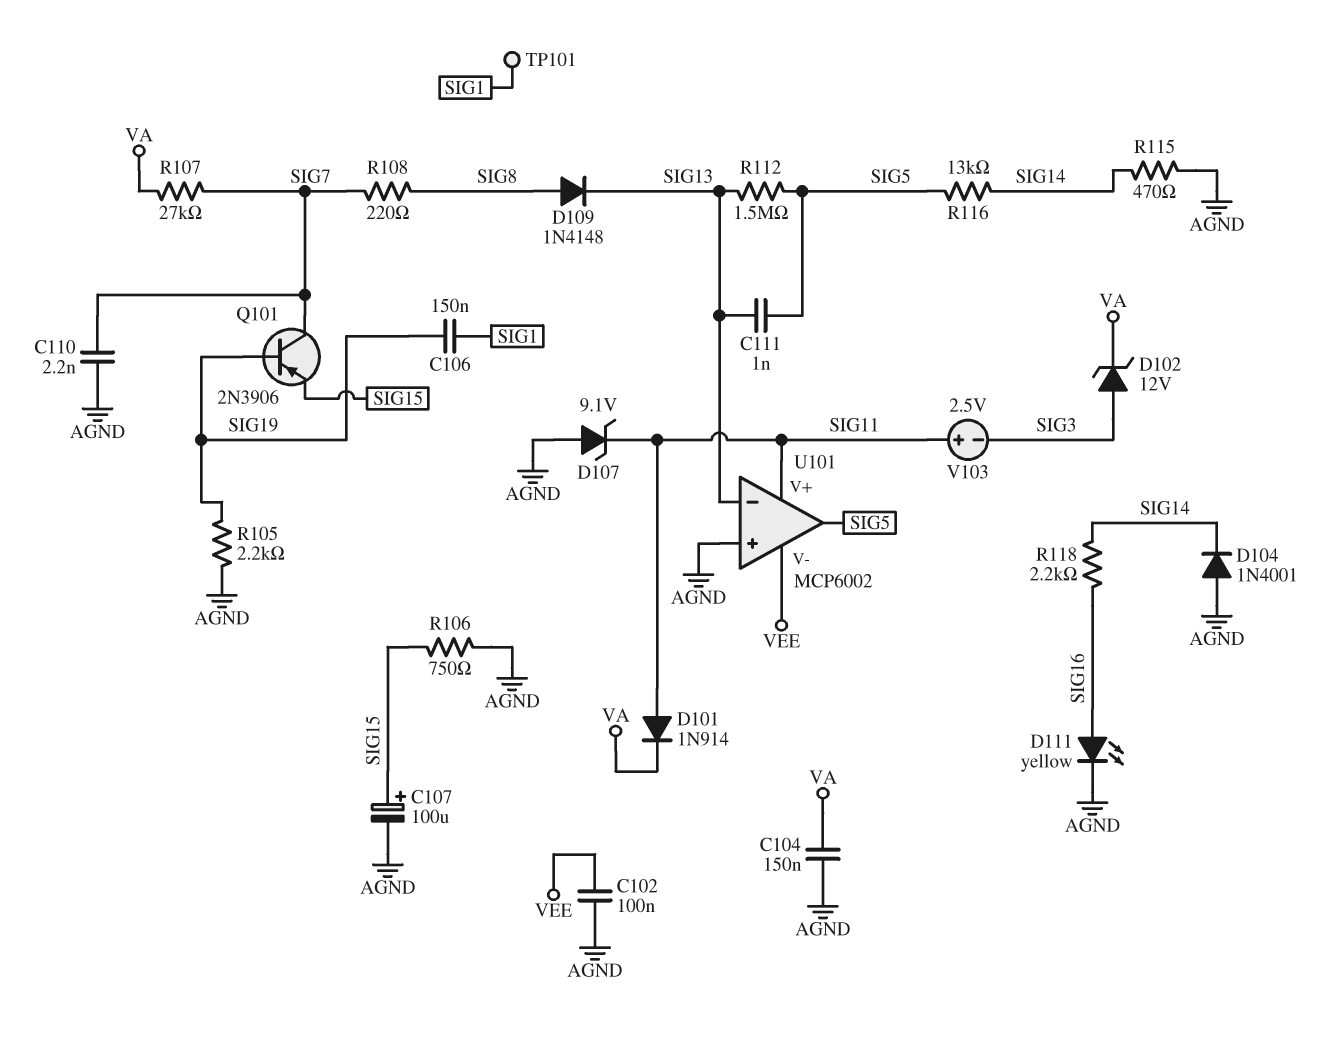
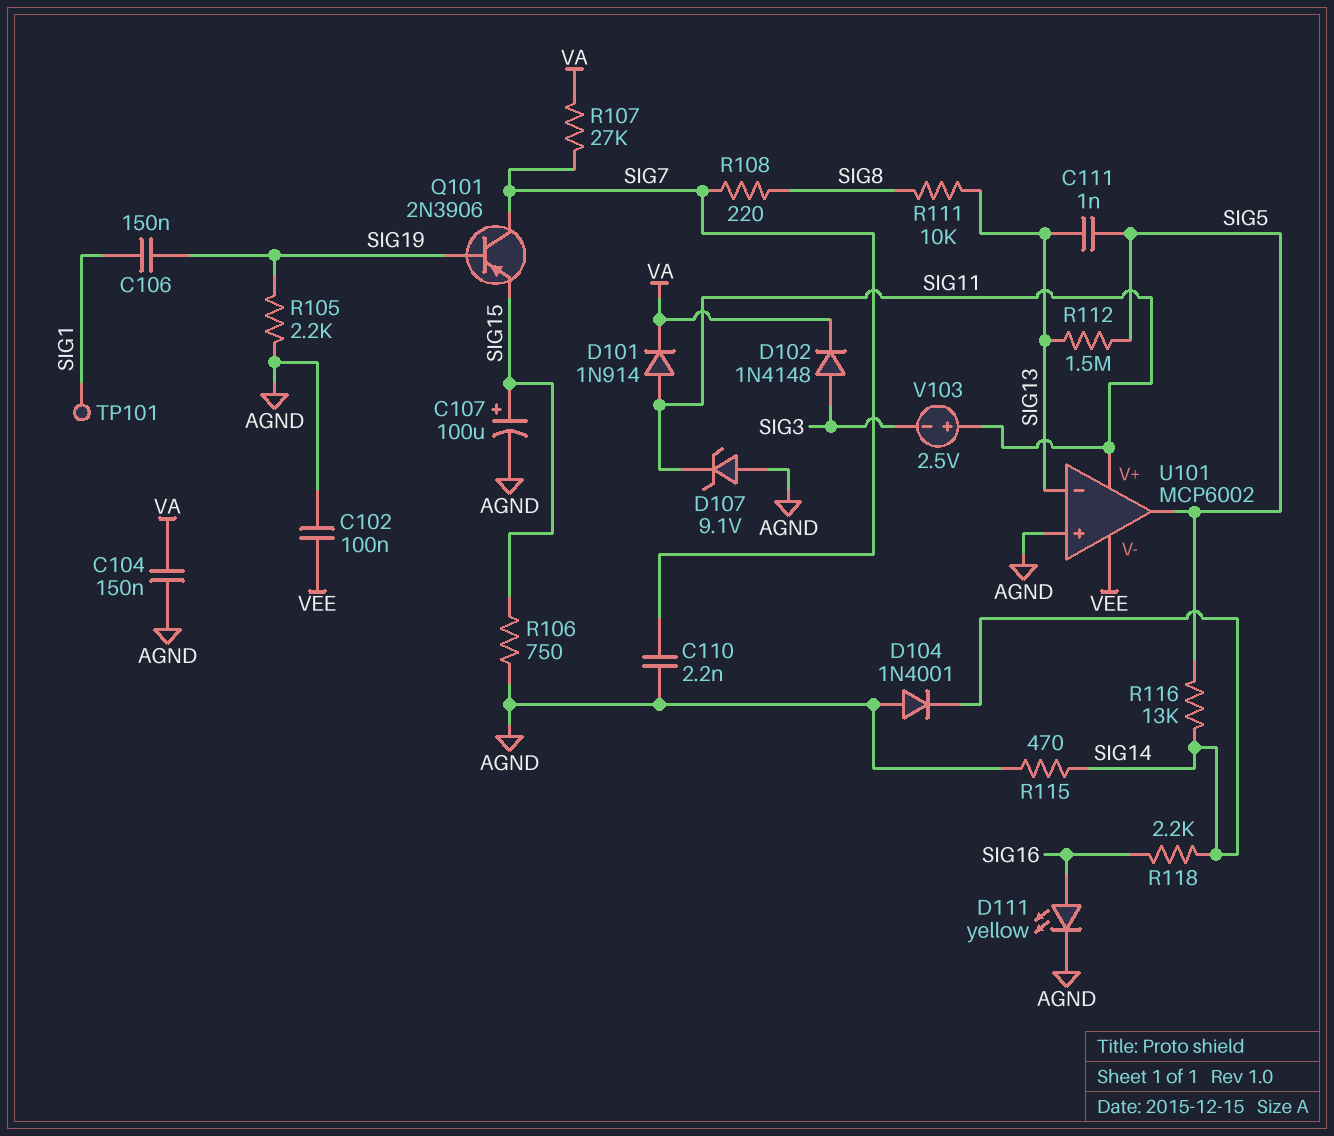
D102: zener 12V (A SIG3, K VA) -> diode 1N4148 (A SIG3, K VA)
D109: diode 1N4148 (A SIG8, K SIG13) -> none
R111: none -> 10k (SIG8, SIG13)

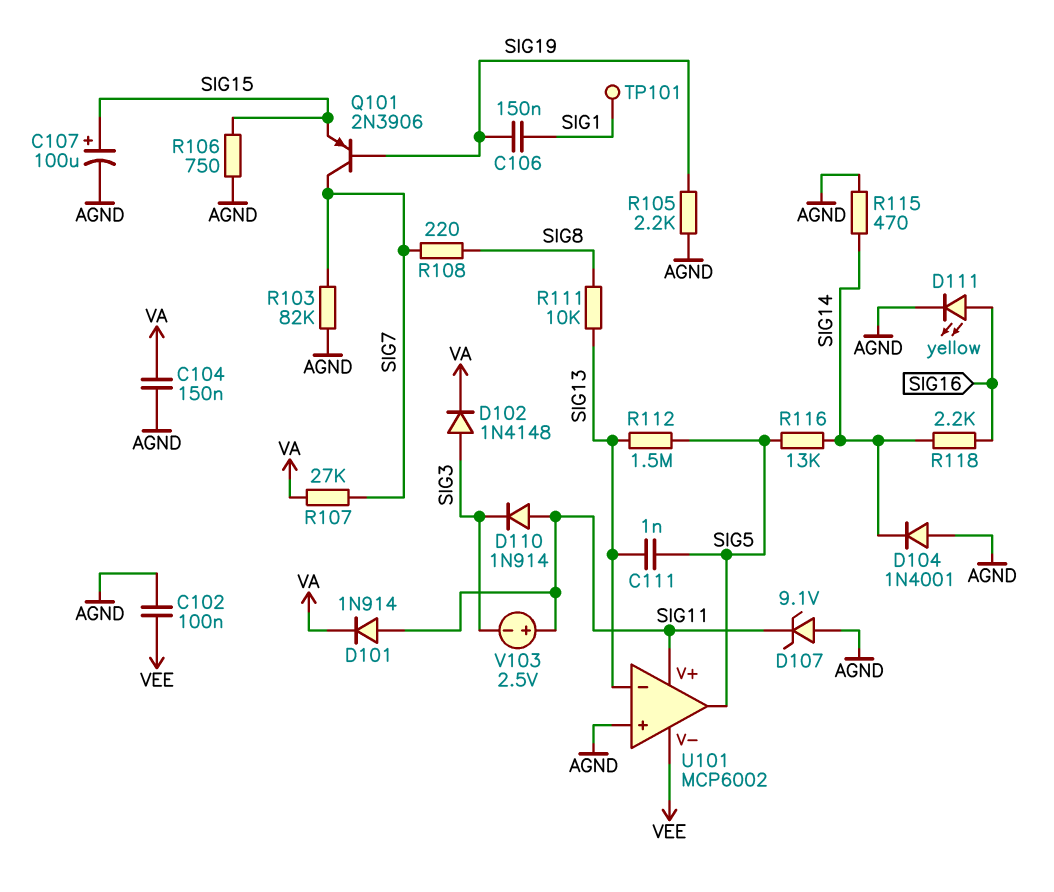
C110: 2.2nF (AGND, SIG7) -> none
D110: none -> diode 1N914 (A SIG11, K SIG3)
R103: none -> 82k (AGND, SIG7)

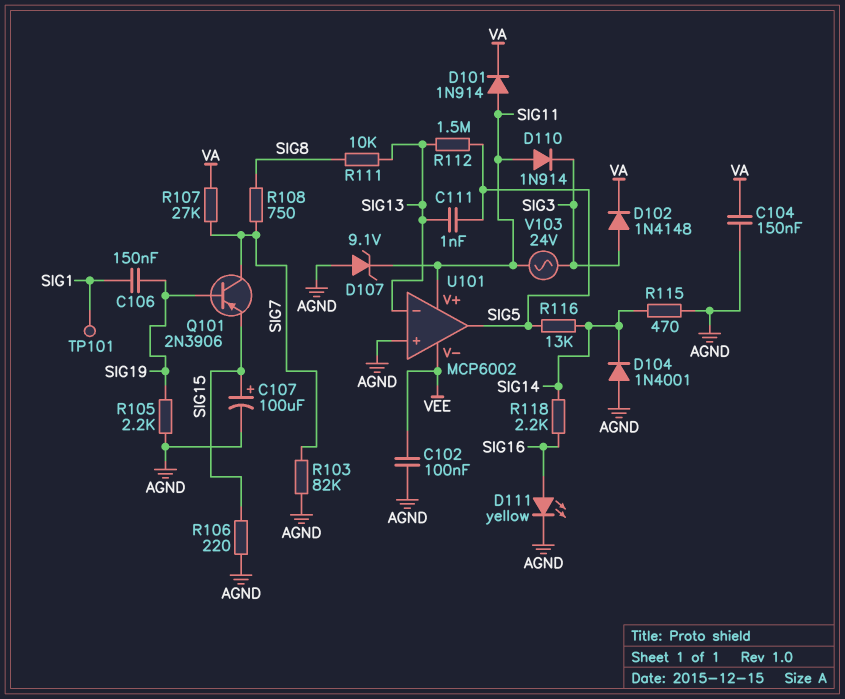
R106: 750 (AGND, SIG15) -> 220 (AGND, SIG15)
R108: 220 (SIG7, SIG8) -> 750 (SIG7, SIG8)
V103: 2.5V (plus SIG11, minus SIG3) -> AC 24V (SIG3, SIG11)

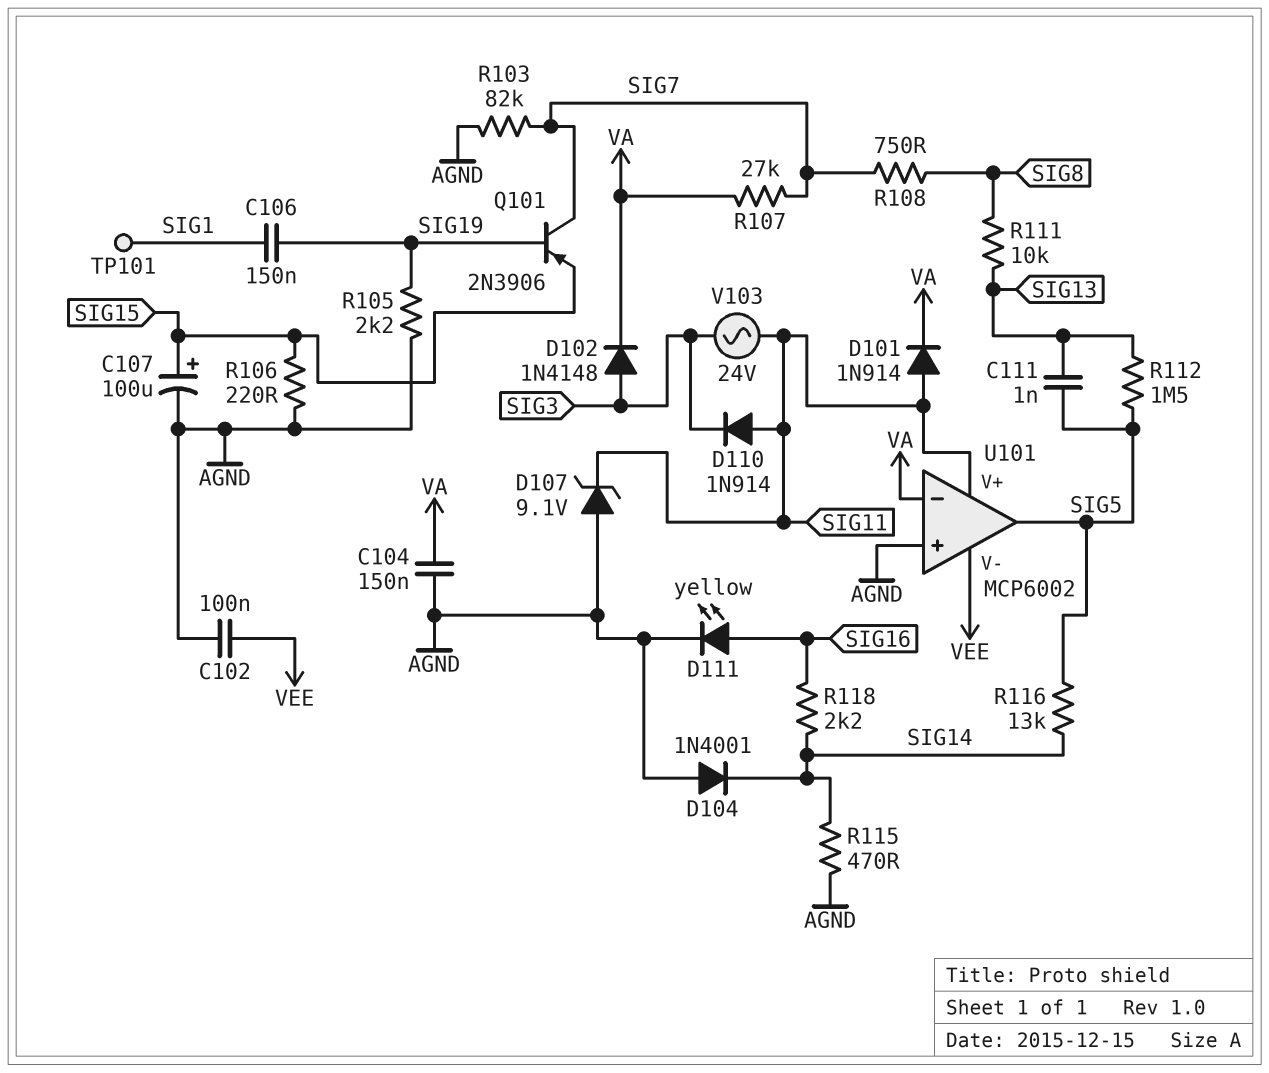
U101 pin in-: SIG13 -> VA

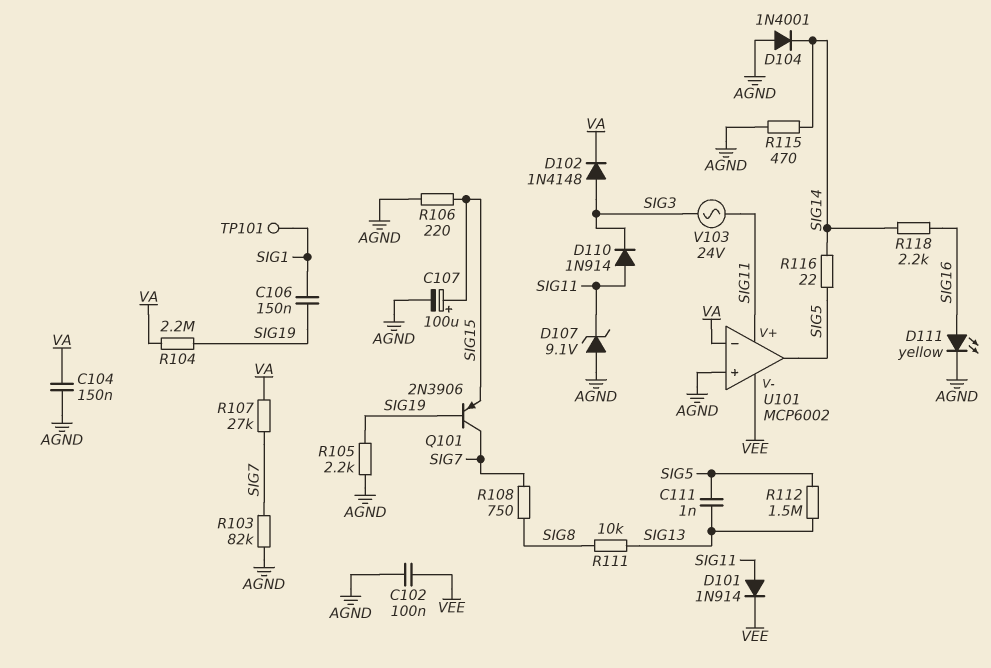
D101: diode 1N914 (A SIG11, K VA) -> diode 1N914 (A SIG11, K VEE)
R104: none -> 2.2M (SIG19, VA)
R116: 13k (SIG5, SIG14) -> 22 (SIG5, SIG14)

